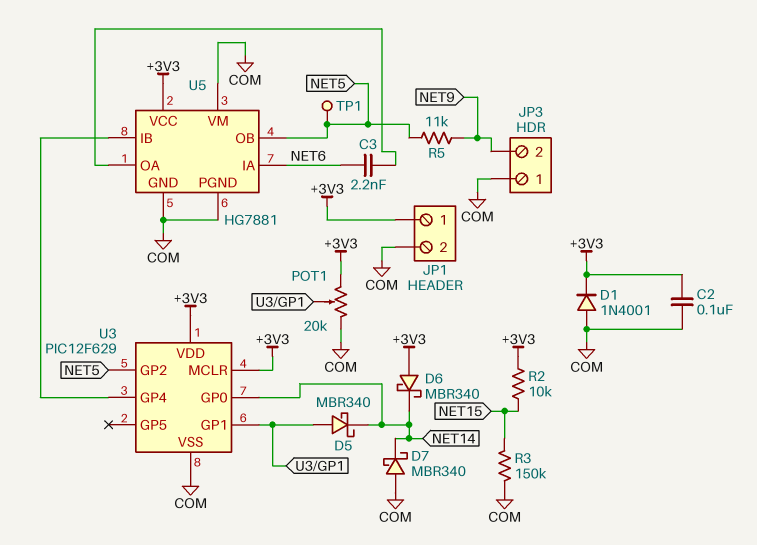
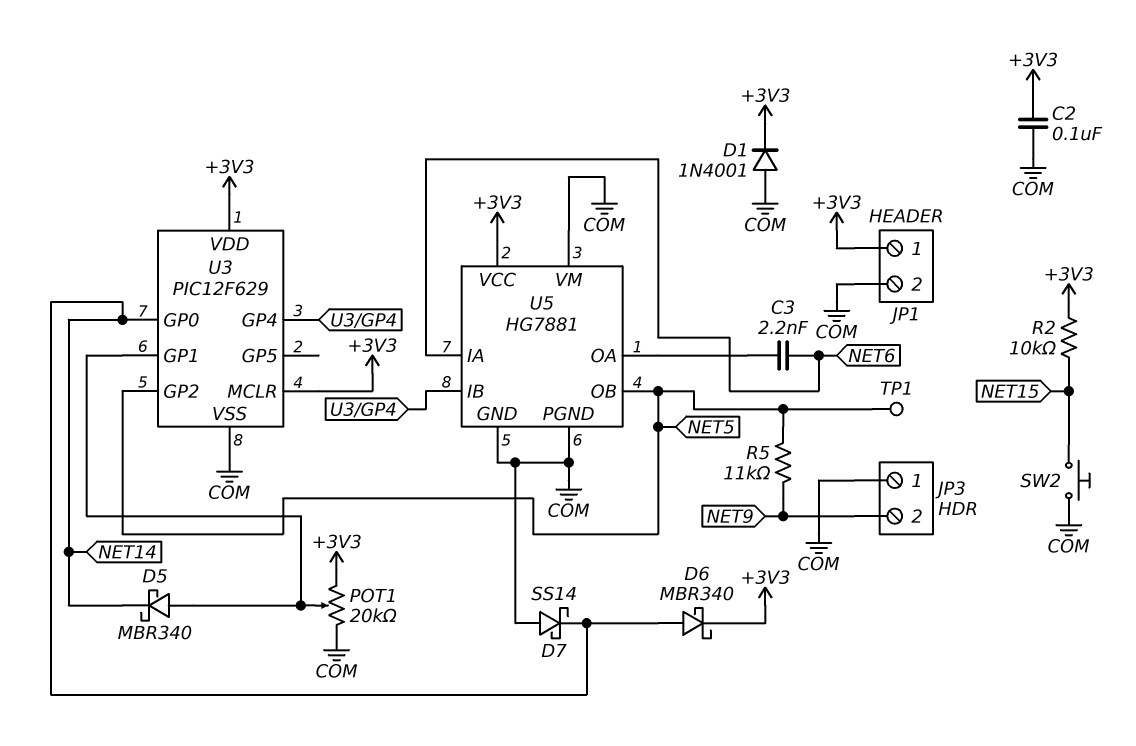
D6: schottky MBR340 (A +3V3, K NET14) -> schottky MBR340 (A NET14, K +3V3)
D7: schottky MBR340 (A COM, K NET14) -> schottky SS14 (A COM, K NET14)
R3: 150k (COM, NET15) -> none
SW2: none -> button (COM, NET15)

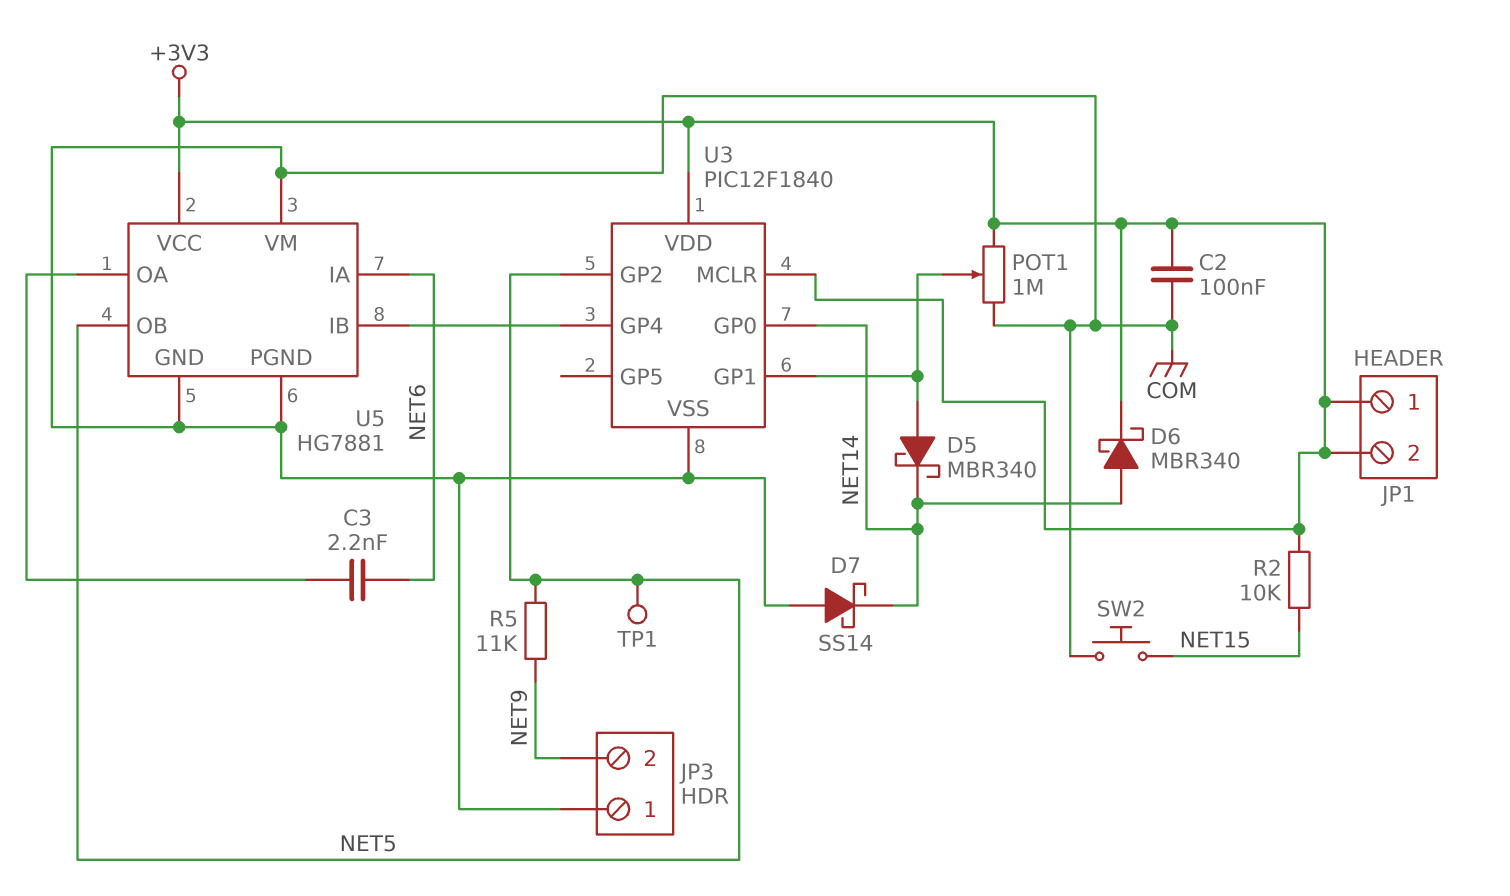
D1: diode 1N4001 (A COM, K +3V3) -> none
JP1 pin 2: COM -> +3V3
POT1: 20k (+3V3, COM, wiper U3/GP1) -> 1M (+3V3, COM, wiper U3/GP1)
U3: PIC12F629 -> PIC12F1840

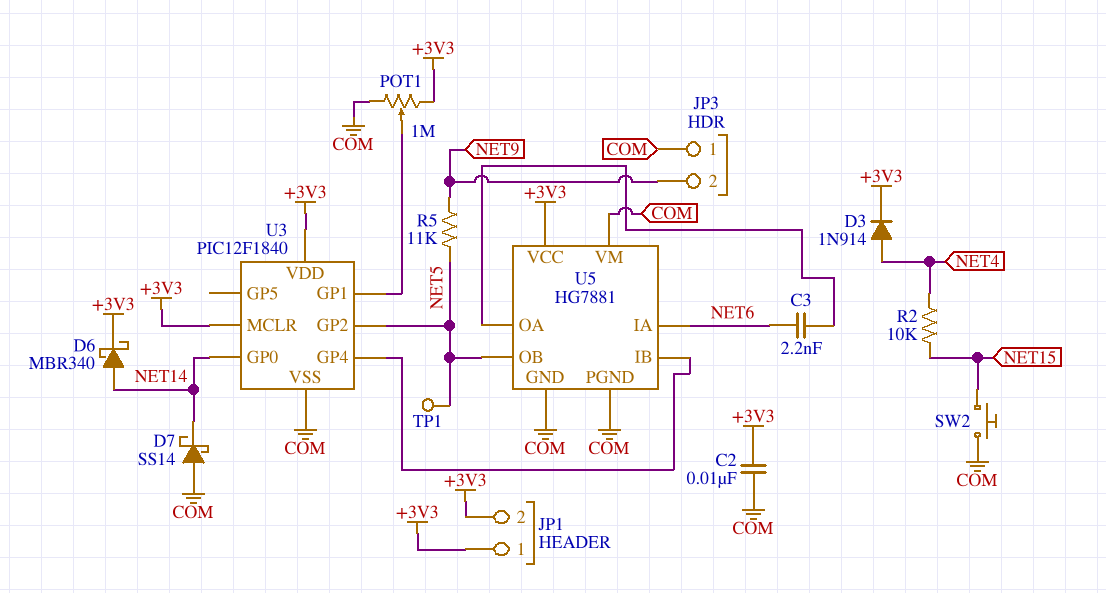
C2: 100nF (+3V3, COM) -> 10nF (+3V3, COM)
D3: none -> diode 1N914 (A NET4, K +3V3)
D5: schottky MBR340 (A U3/GP1, K NET14) -> none
R2: 10k (+3V3, NET15) -> 10k (NET4, NET15)

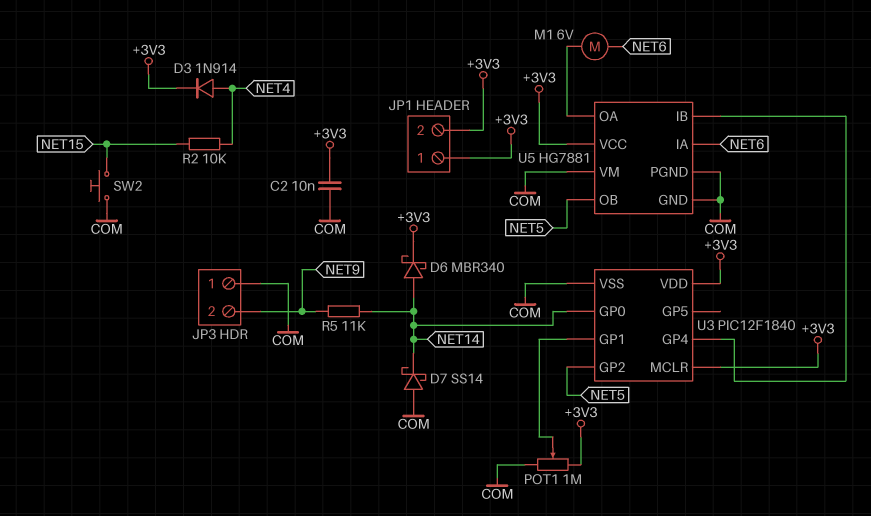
C3: 2.2nF (NET6, U5/OA) -> none
M1: none -> motor 6V (NET6, U5/OA)
R5: 11k (NET5, NET9) -> 11k (NET9, NET14)
TP1: test point (NET5) -> none

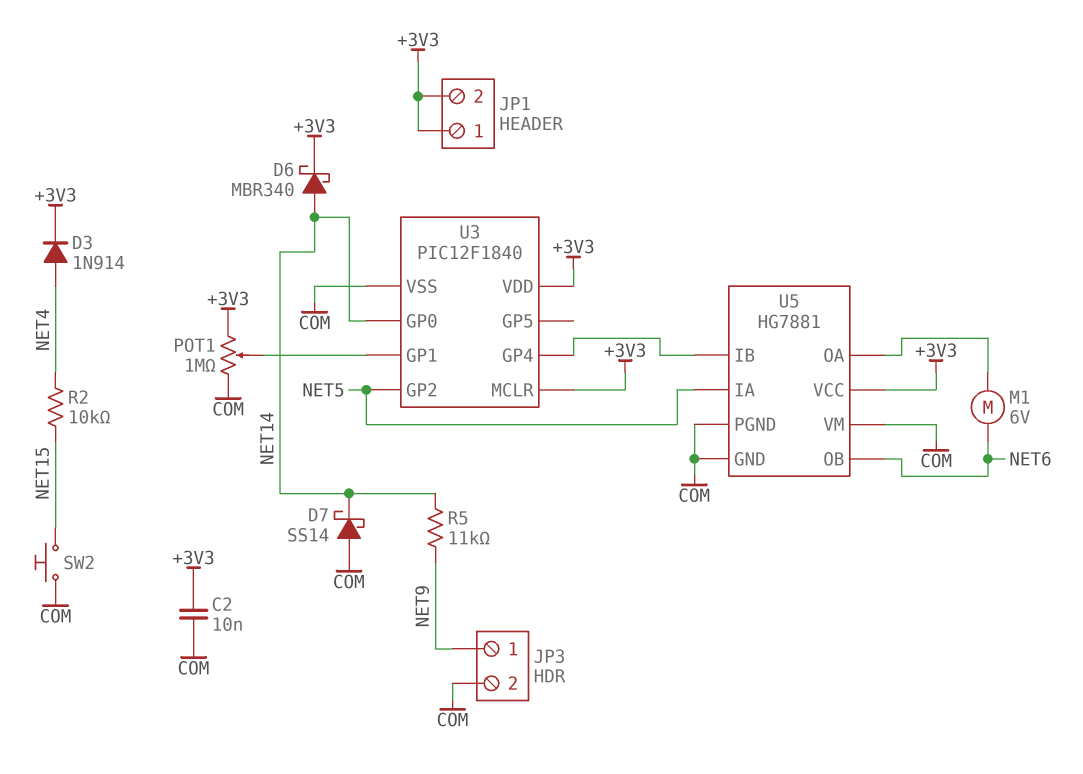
JP3 pin 1: COM -> NET9
JP3 pin 2: NET9 -> COM
U5 pin IA: NET6 -> NET5
U5 pin OB: NET5 -> NET6

